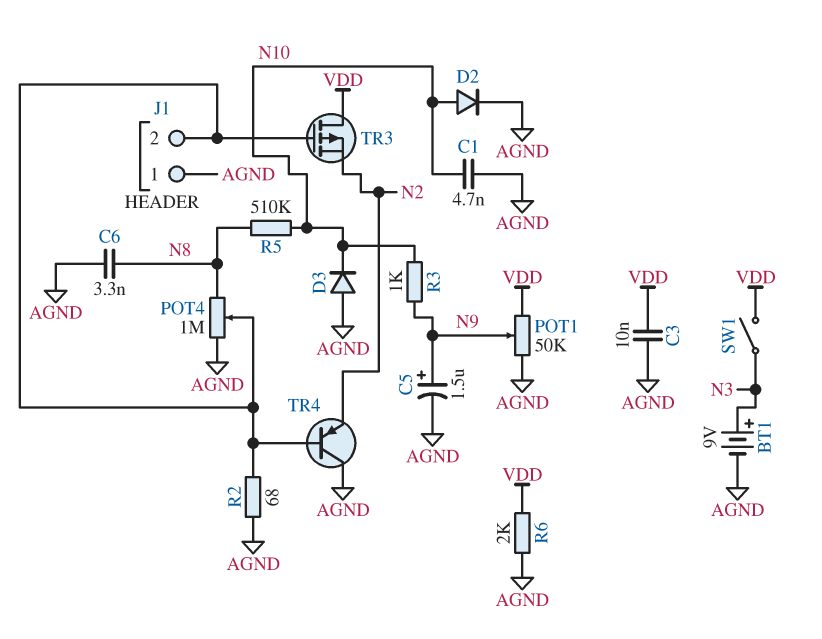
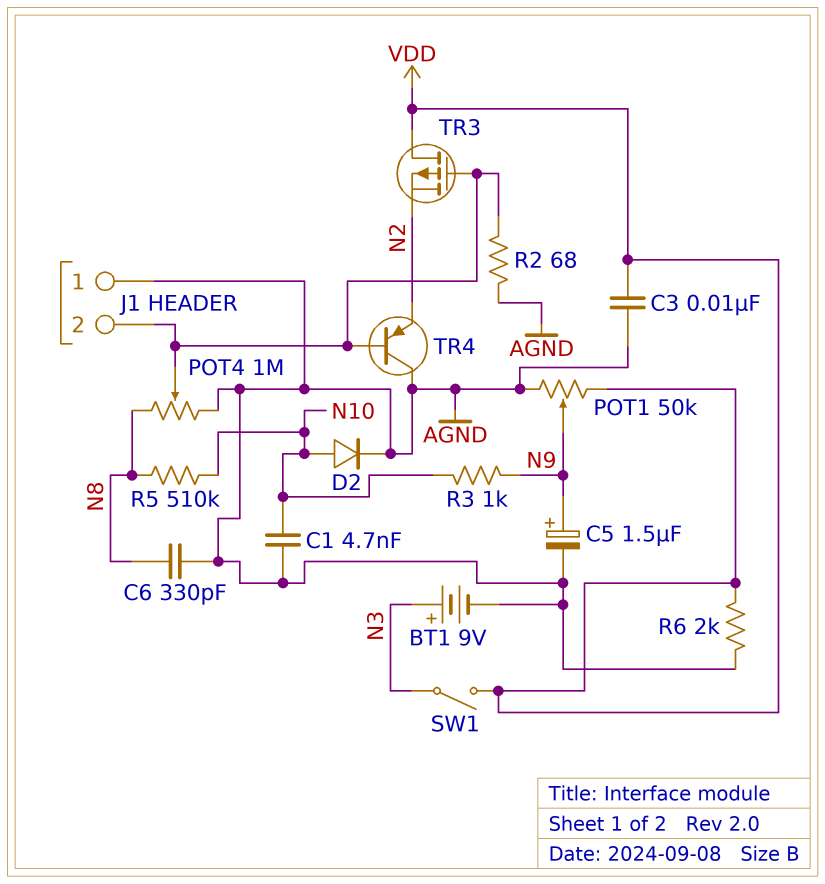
C6: 3.3nF (AGND, N8) -> 330pF (AGND, N8)
D3: diode (A AGND, K N10) -> none

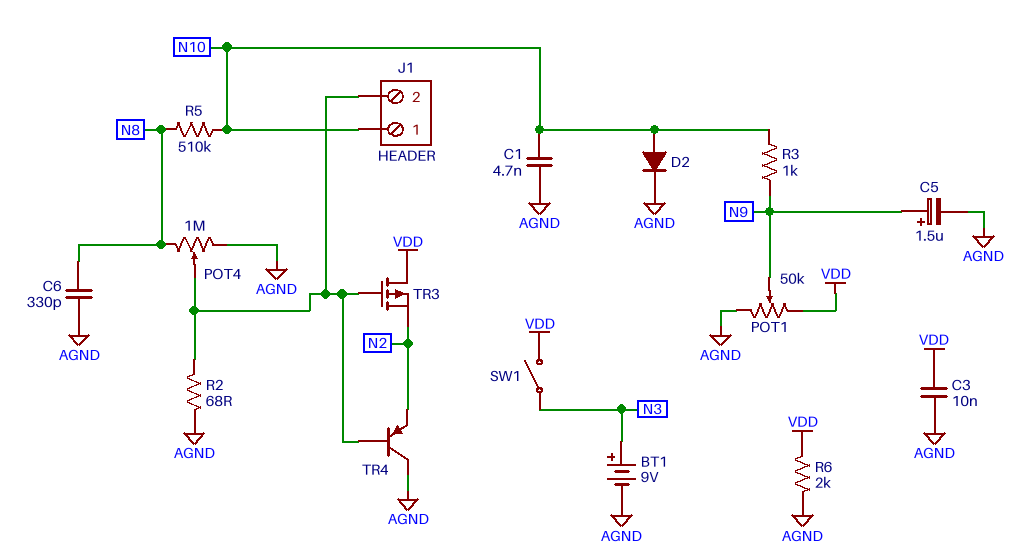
J1 pin 1: AGND -> N10

